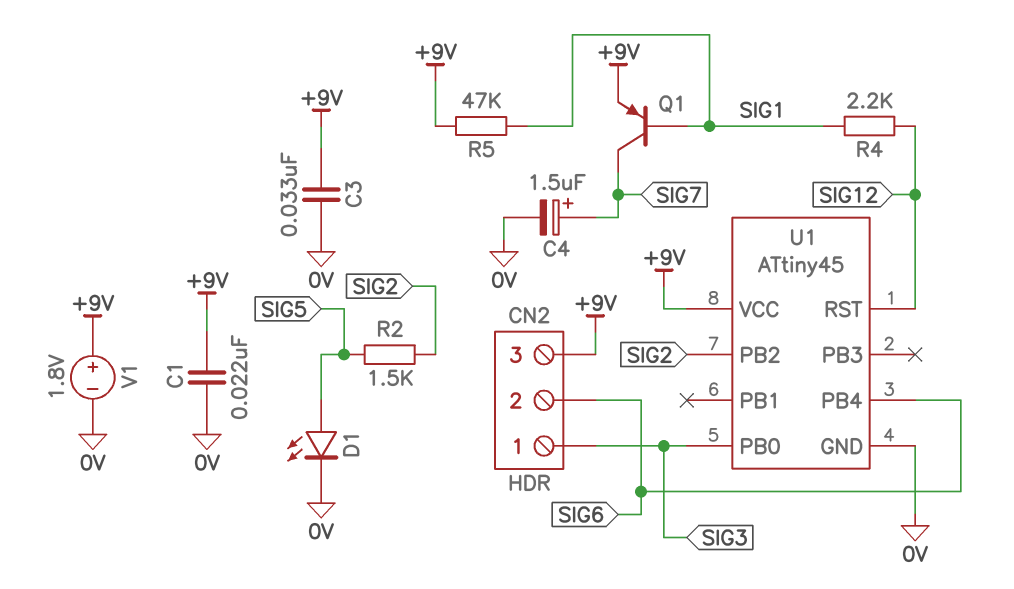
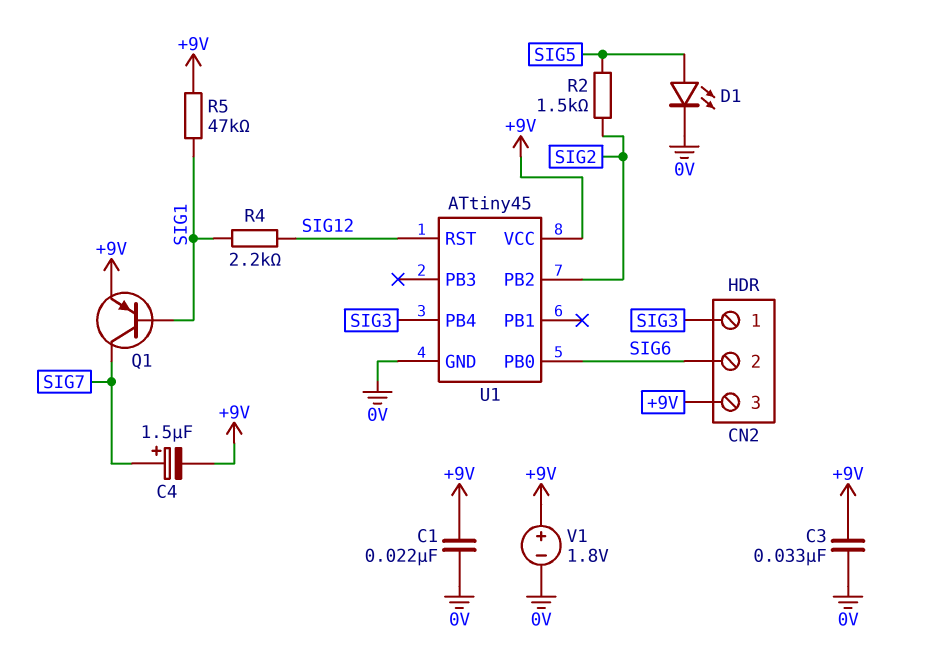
C4: 1.5uF (plus SIG7, minus 0V) -> 1.5uF (plus SIG7, minus +9V)
U1 pin PB0: SIG3 -> SIG6
U1 pin PB4: SIG6 -> SIG3

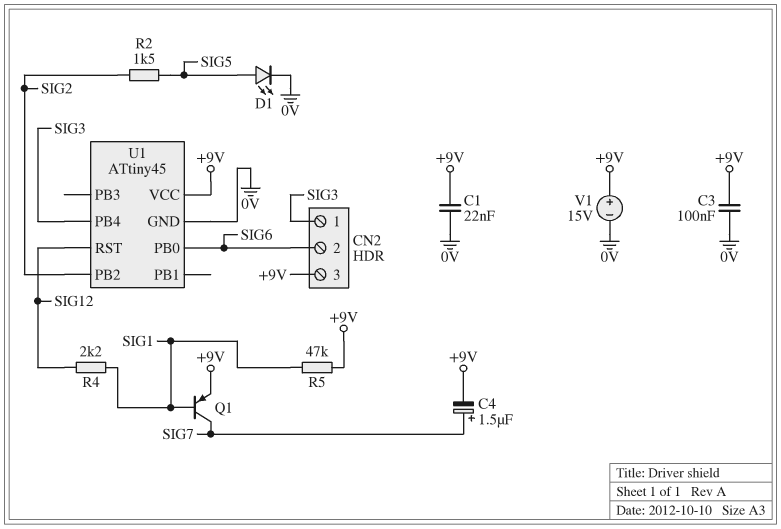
C3: 33nF (+9V, 0V) -> 100nF (+9V, 0V)
V1: 1.8V (plus +9V, minus 0V) -> 15V (plus +9V, minus 0V)

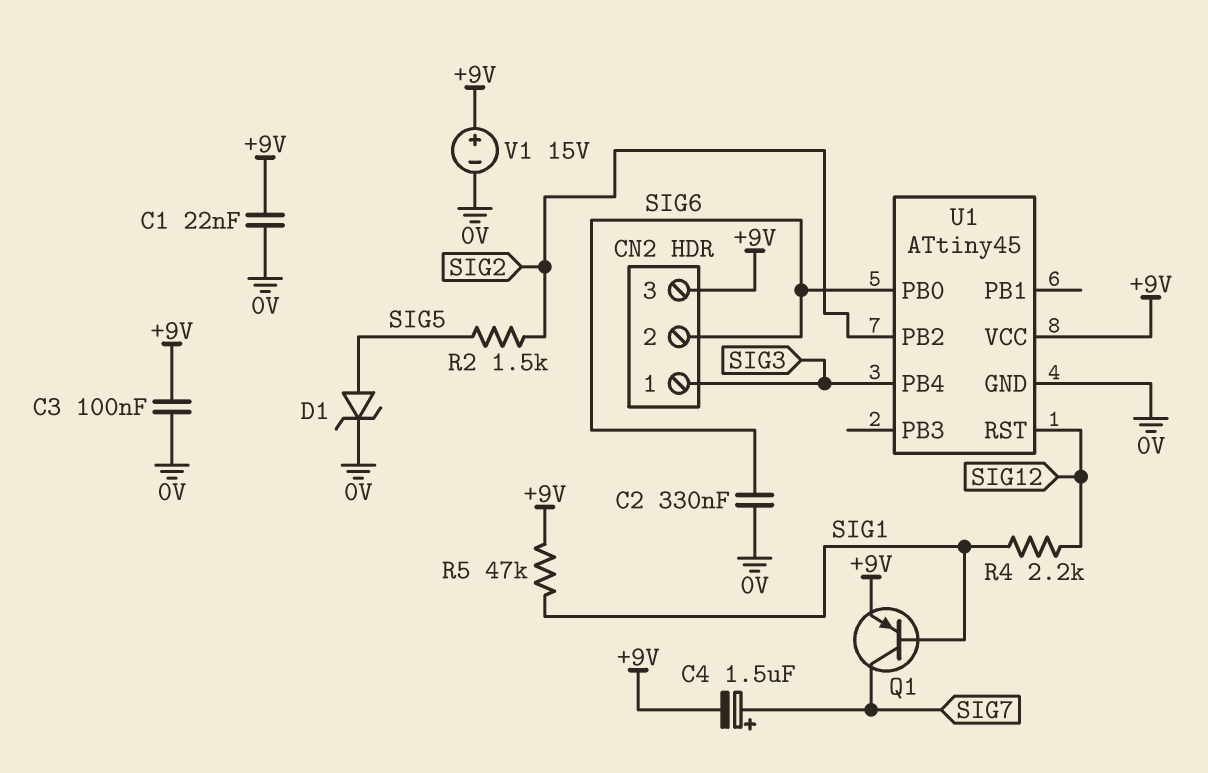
C2: none -> 330nF (0V, SIG6)
D1: LED (A SIG5, K 0V) -> zener (A SIG5, K 0V)

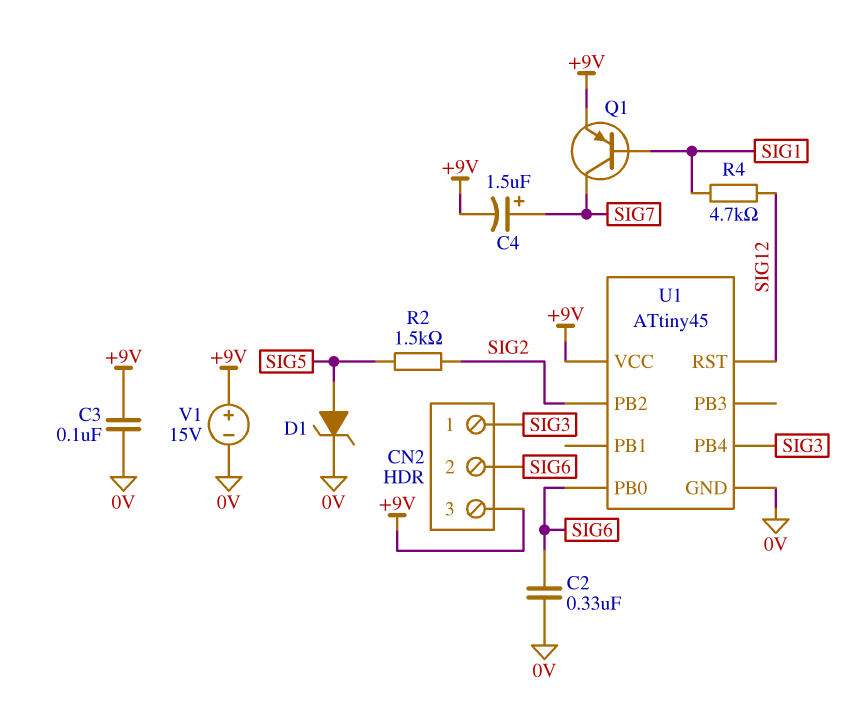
C1: 22nF (+9V, 0V) -> none
R4: 2.2k (SIG1, SIG12) -> 4.7k (SIG1, SIG12)
R5: 47k (+9V, SIG1) -> none

